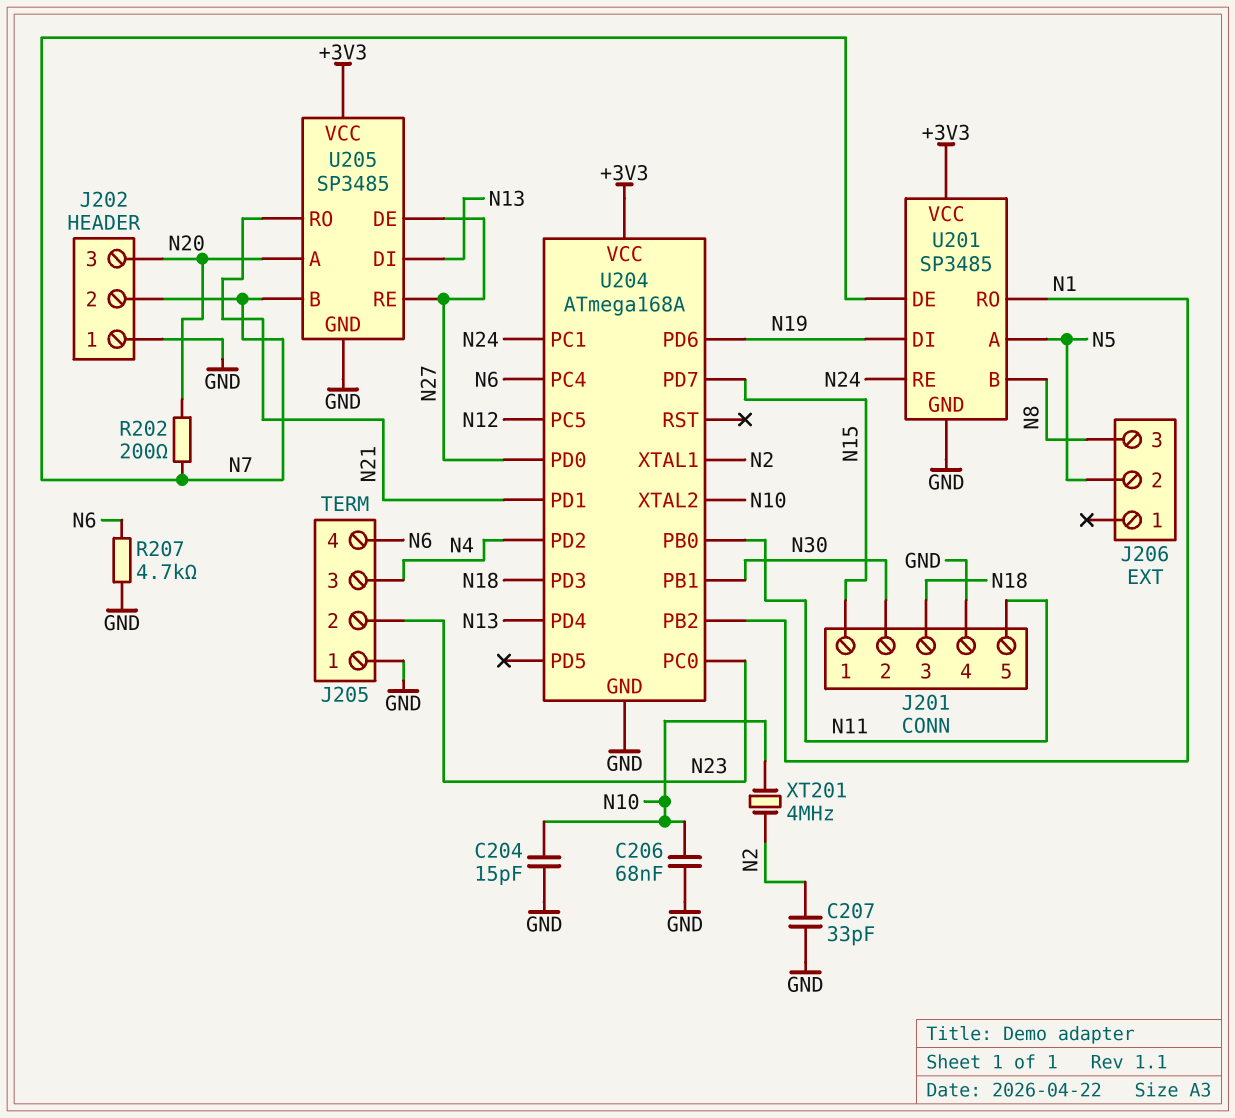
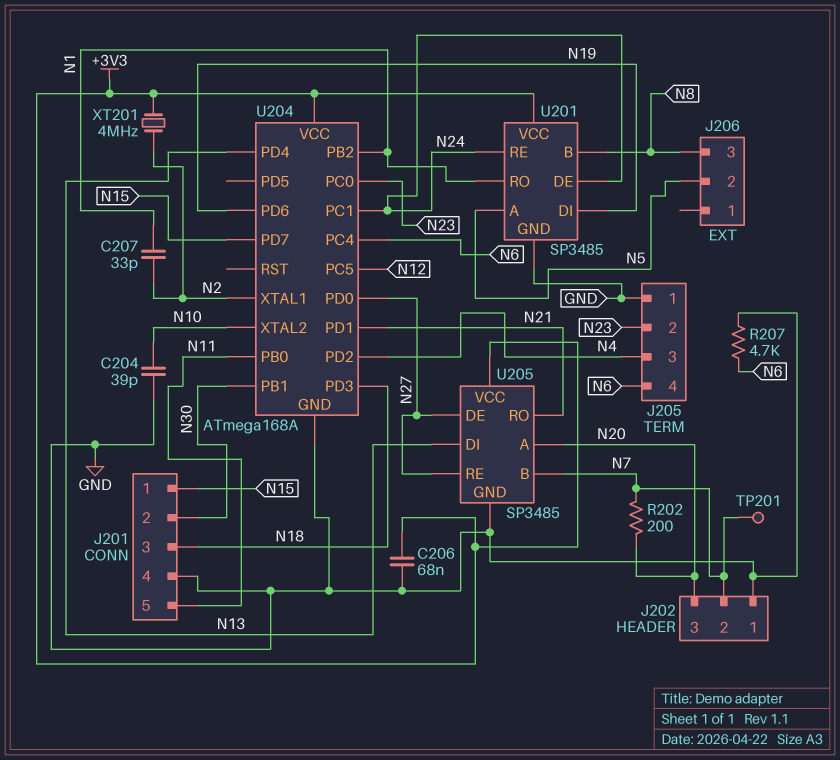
C204: 15pF (GND, N10) -> 39pF (GND, N10)
C206: 68nF (GND, N10) -> 68nF (+3V3, GND)
C207: 33pF (GND, N2) -> 33pF (N1, N2)
TP201: none -> test point (N7)
U201 pin DE: N7 -> N24
XT201: 4MHz (N2, N10) -> 4MHz (+3V3, N2)

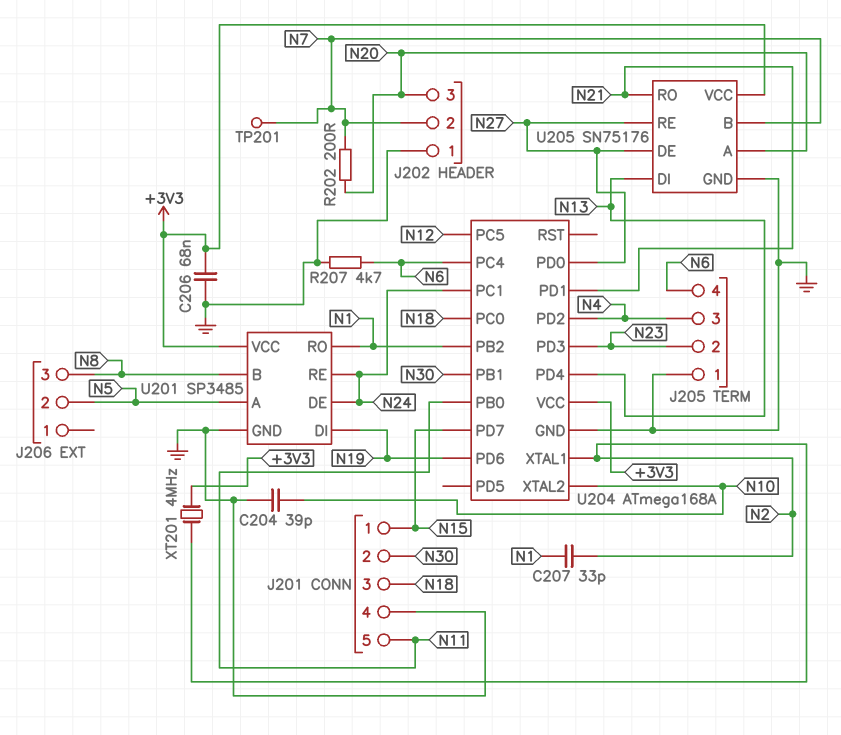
U204 pin PC0: N23 -> N18
U204 pin PD3: N18 -> N23
U205: SP3485 -> SN75176

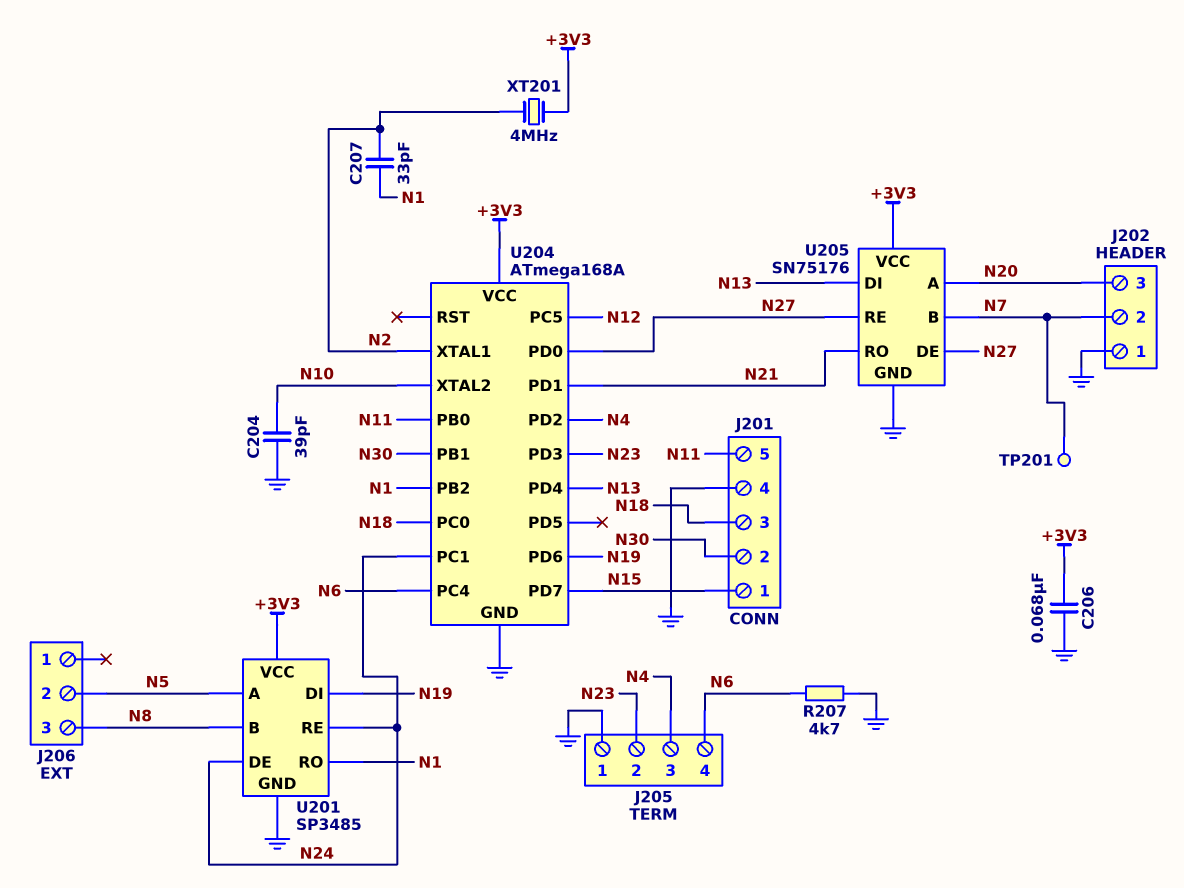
R202: 200 (N7, N20) -> none

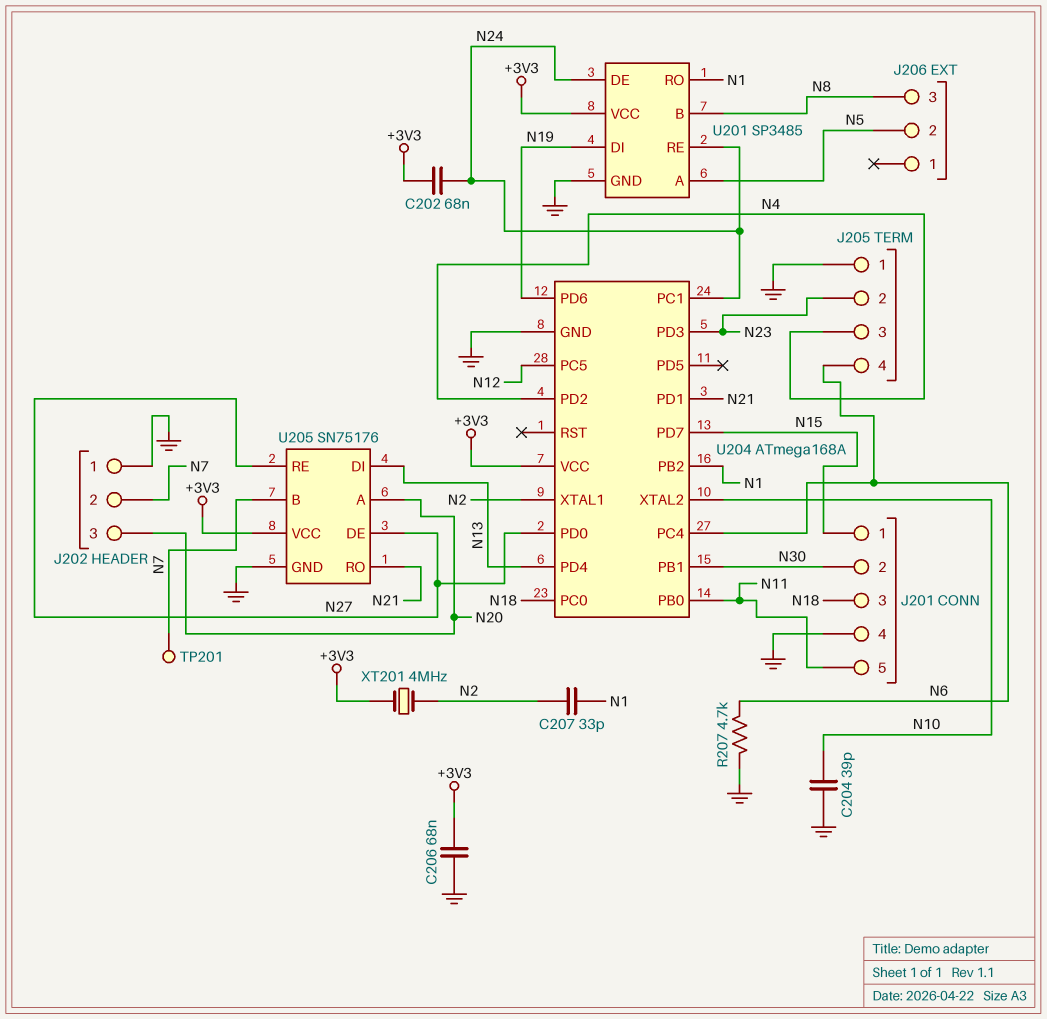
C202: none -> 68nF (+3V3, N24)

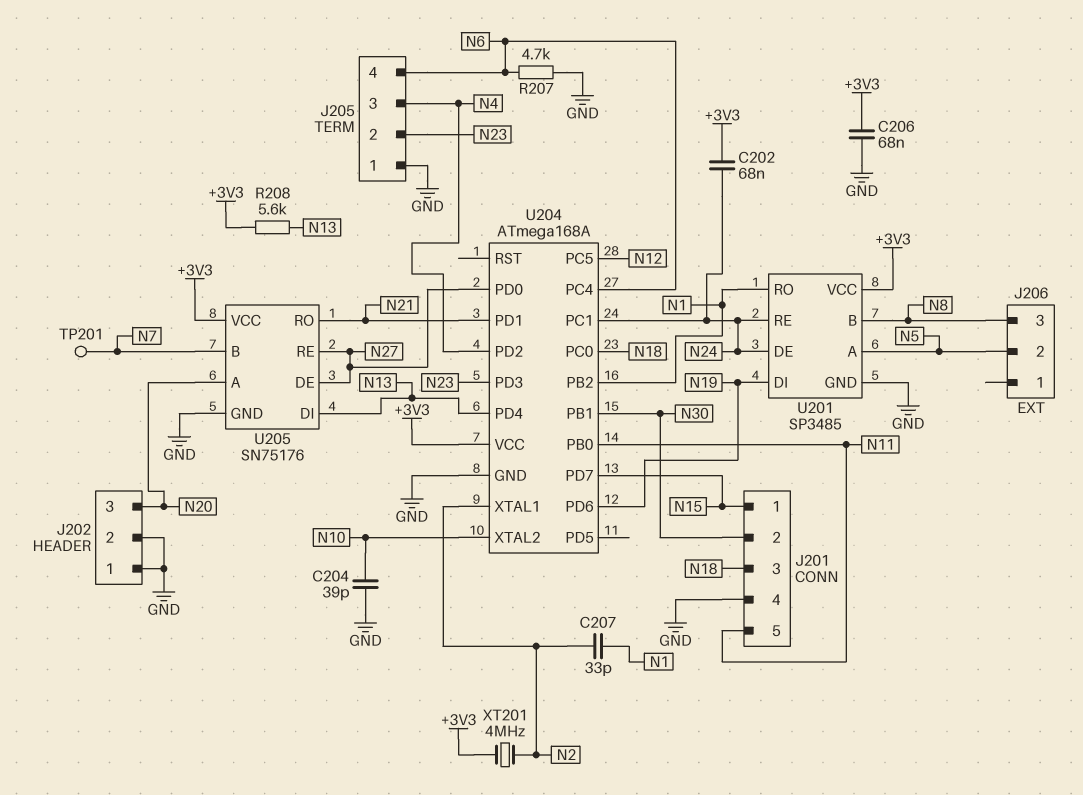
J202 pin 2: N7 -> GND
R208: none -> 5.6k (+3V3, N13)

